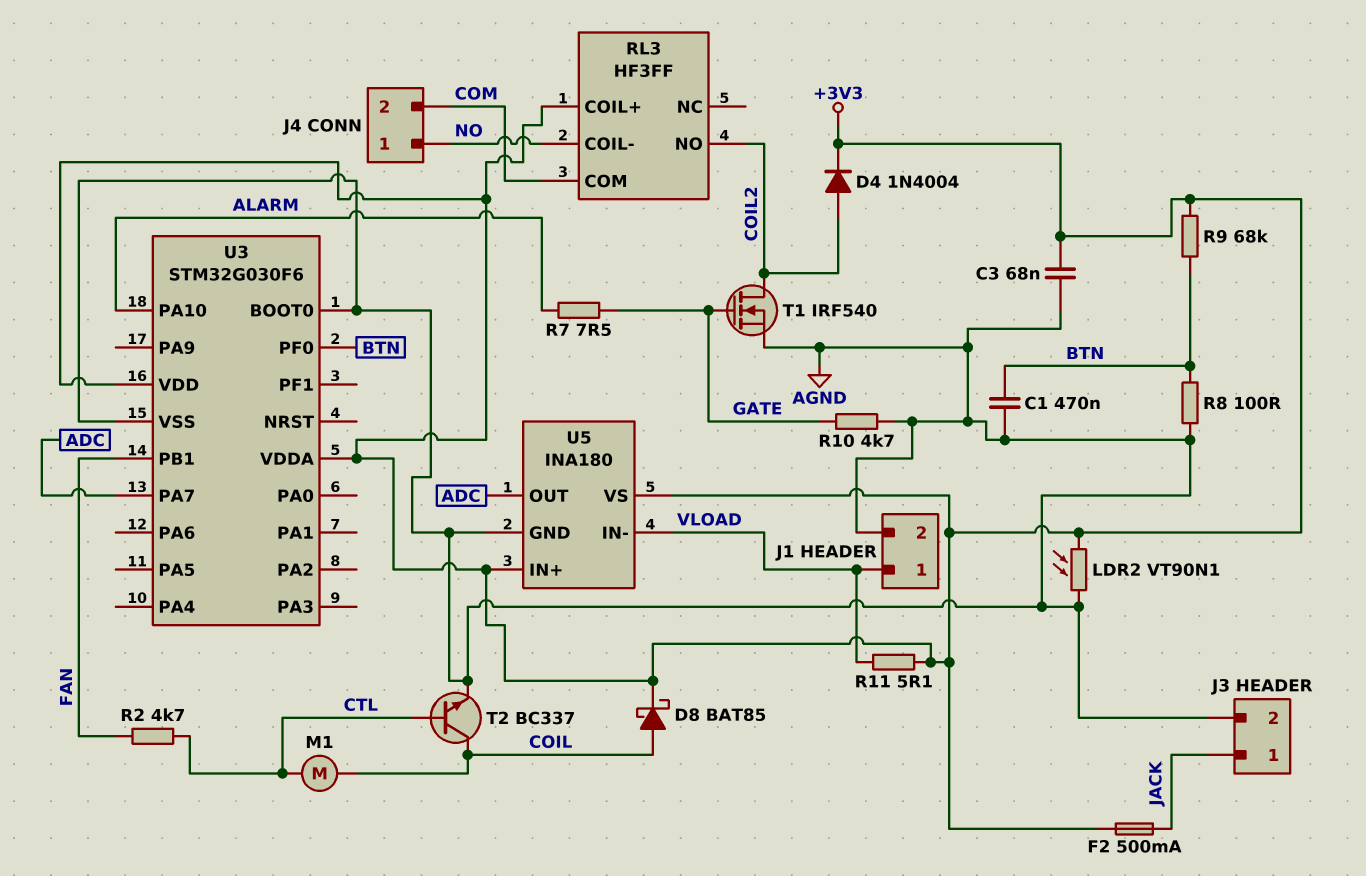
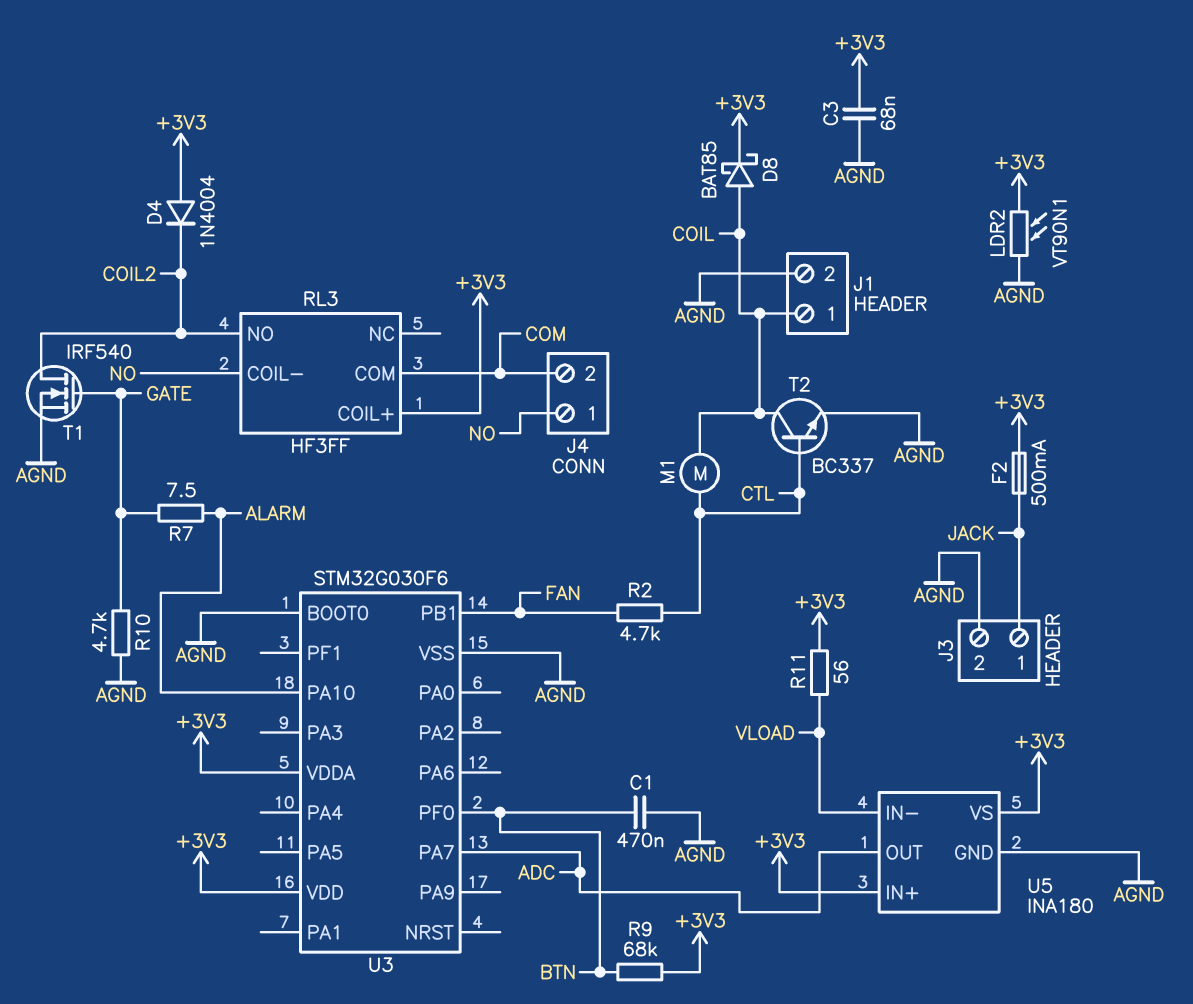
D4: diode 1N4004 (A COIL2, K +3V3) -> diode 1N4004 (A +3V3, K COIL2)
J1 pin 1: VLOAD -> COIL
R8: 100 (AGND, BTN) -> none
R11: 5.1 (+3V3, VLOAD) -> 56 (+3V3, VLOAD)

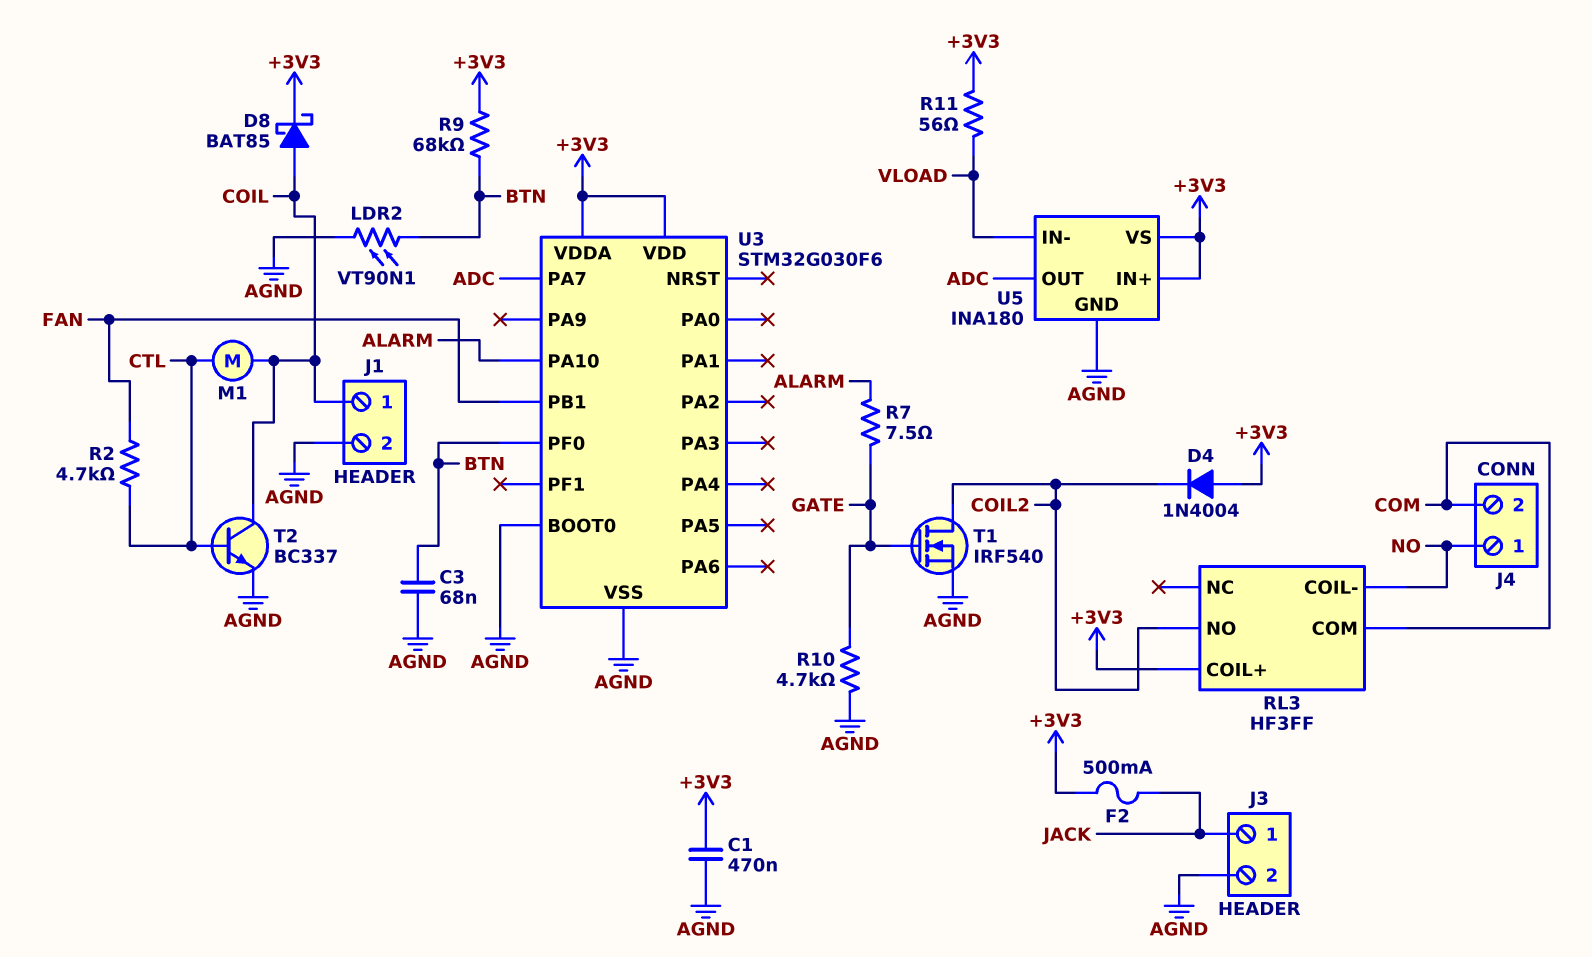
C1: 470nF (AGND, BTN) -> 470nF (+3V3, AGND)
C3: 68nF (+3V3, AGND) -> 68nF (AGND, BTN)
LDR2: VT90N1 (+3V3, AGND) -> VT90N1 (AGND, BTN)

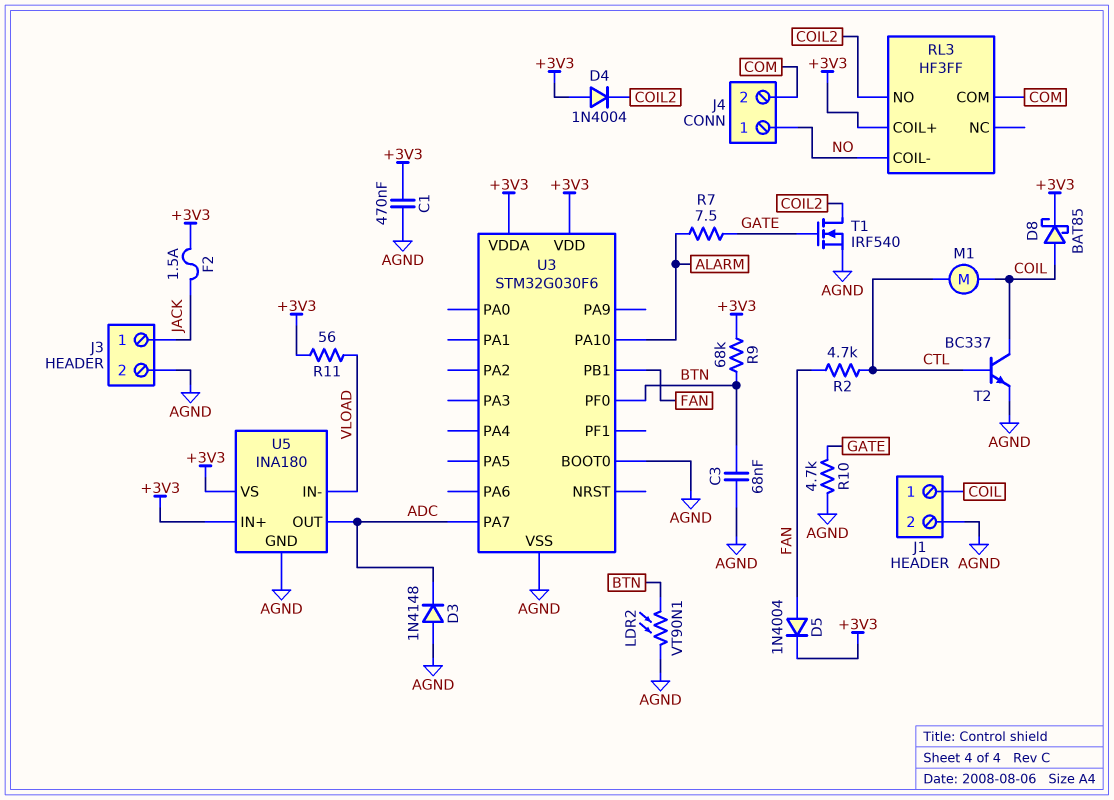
D3: none -> diode 1N4148 (A AGND, K ADC)
D5: none -> diode 1N4004 (A FAN, K +3V3)
F2: 500mA (+3V3, JACK) -> 1.5A (+3V3, JACK)

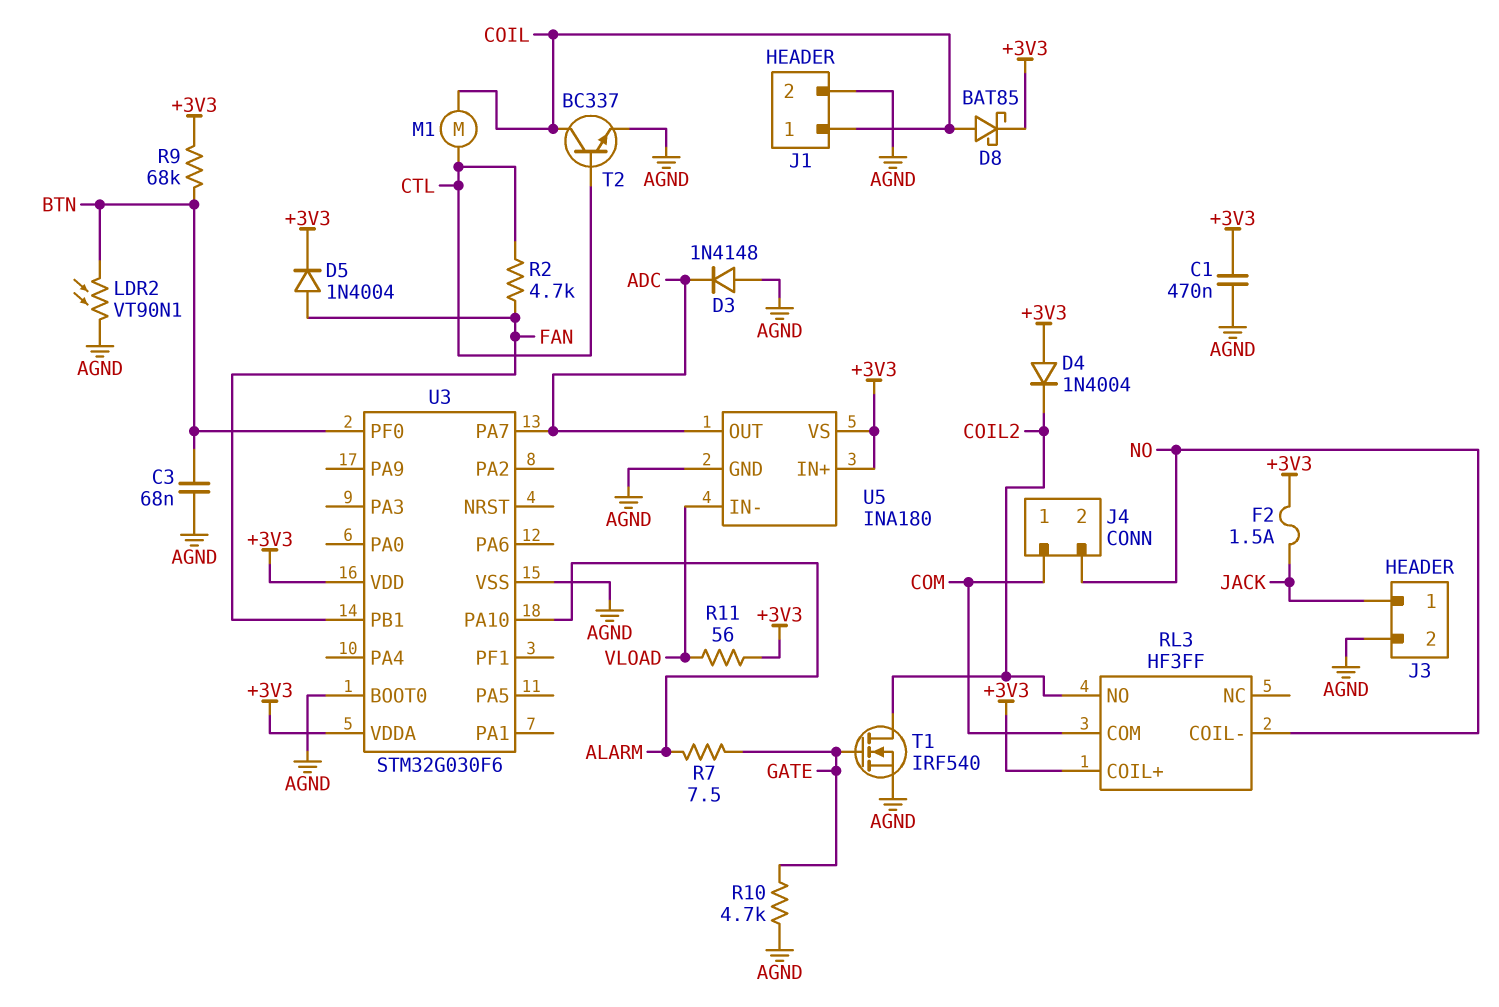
J4 pin 1: NO -> COM
J4 pin 2: COM -> NO

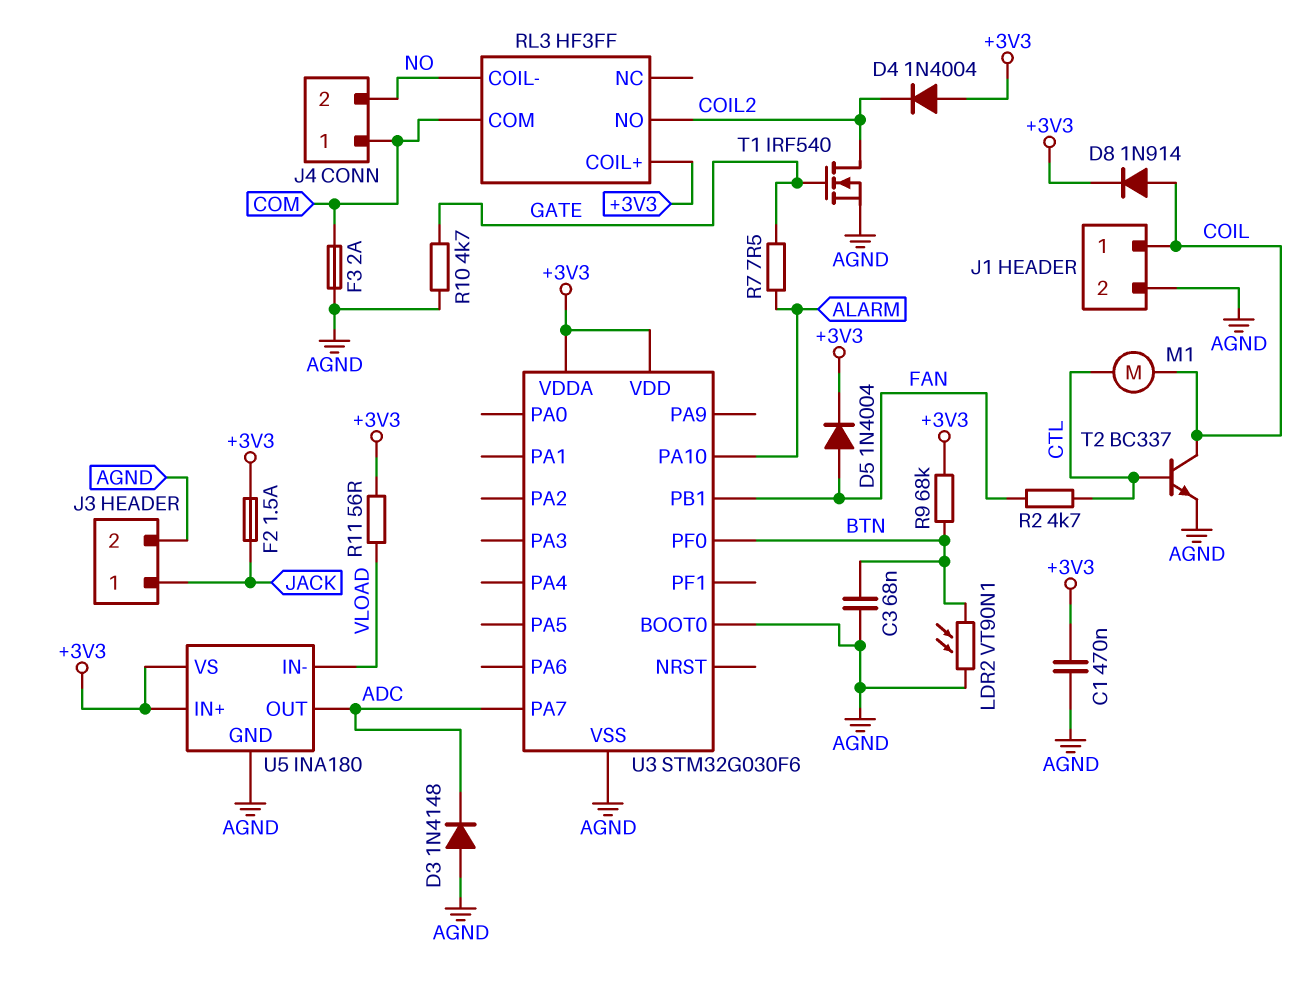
D8: schottky BAT85 (A COIL, K +3V3) -> diode 1N914 (A COIL, K +3V3)
F3: none -> 2A (AGND, COM)

